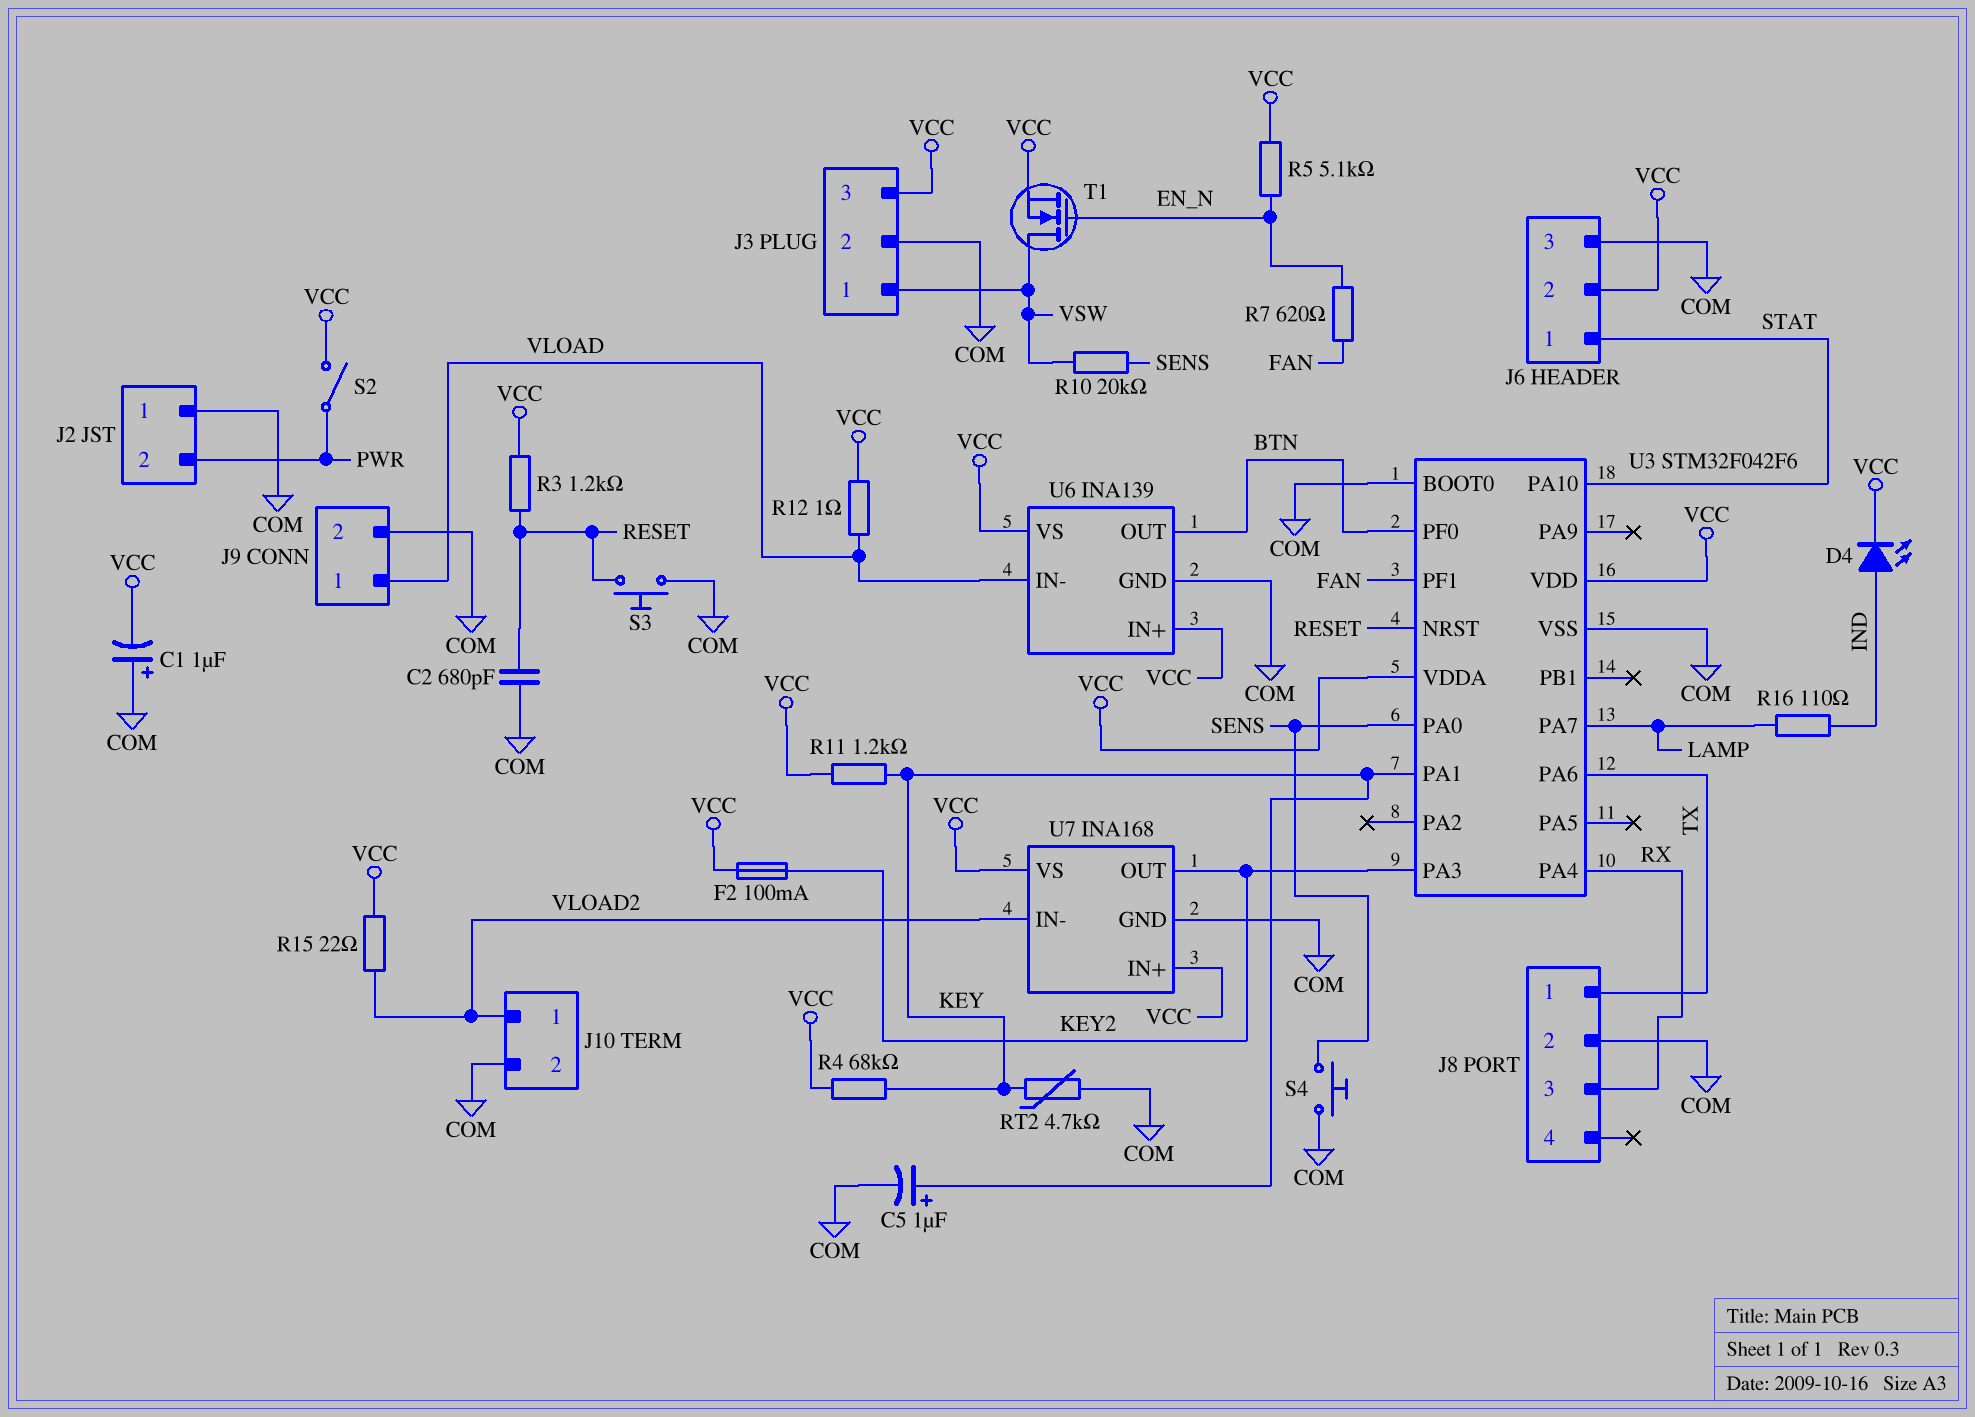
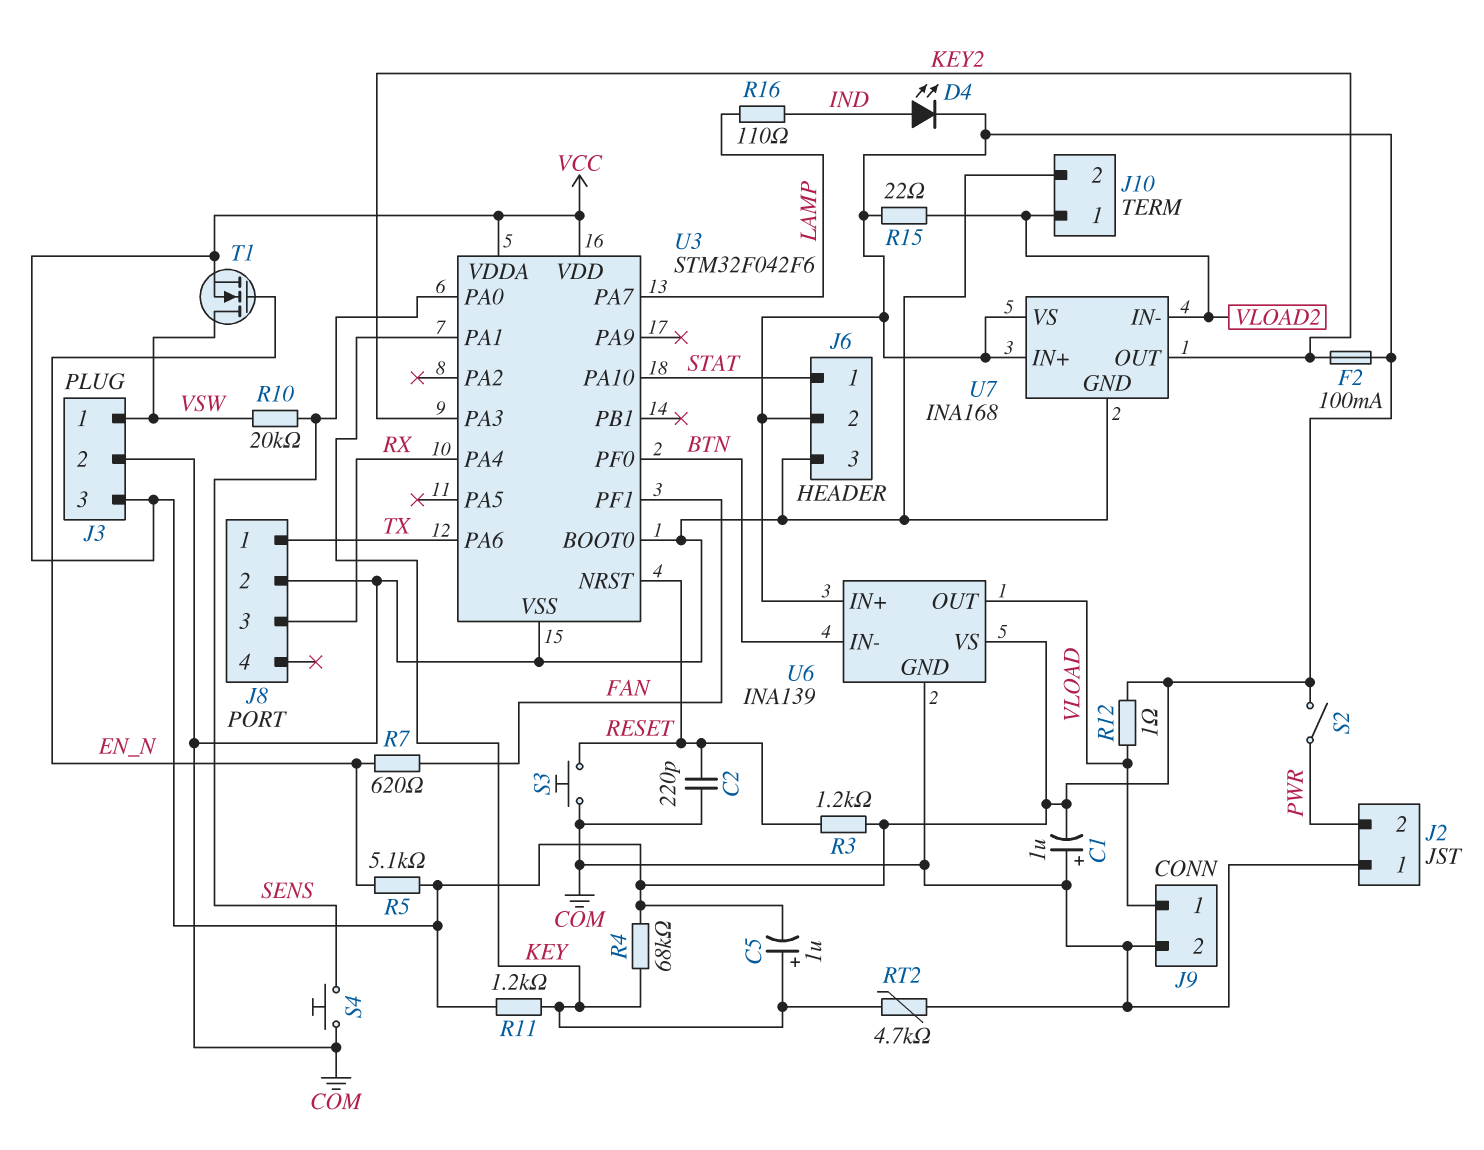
C2: 680pF (COM, RESET) -> 220pF (COM, RESET)
C5: 1uF (plus KEY, minus COM) -> 1uF (plus KEY, minus VCC)
U6 pin IN-: VLOAD -> BTN
U6 pin OUT: BTN -> VLOAD

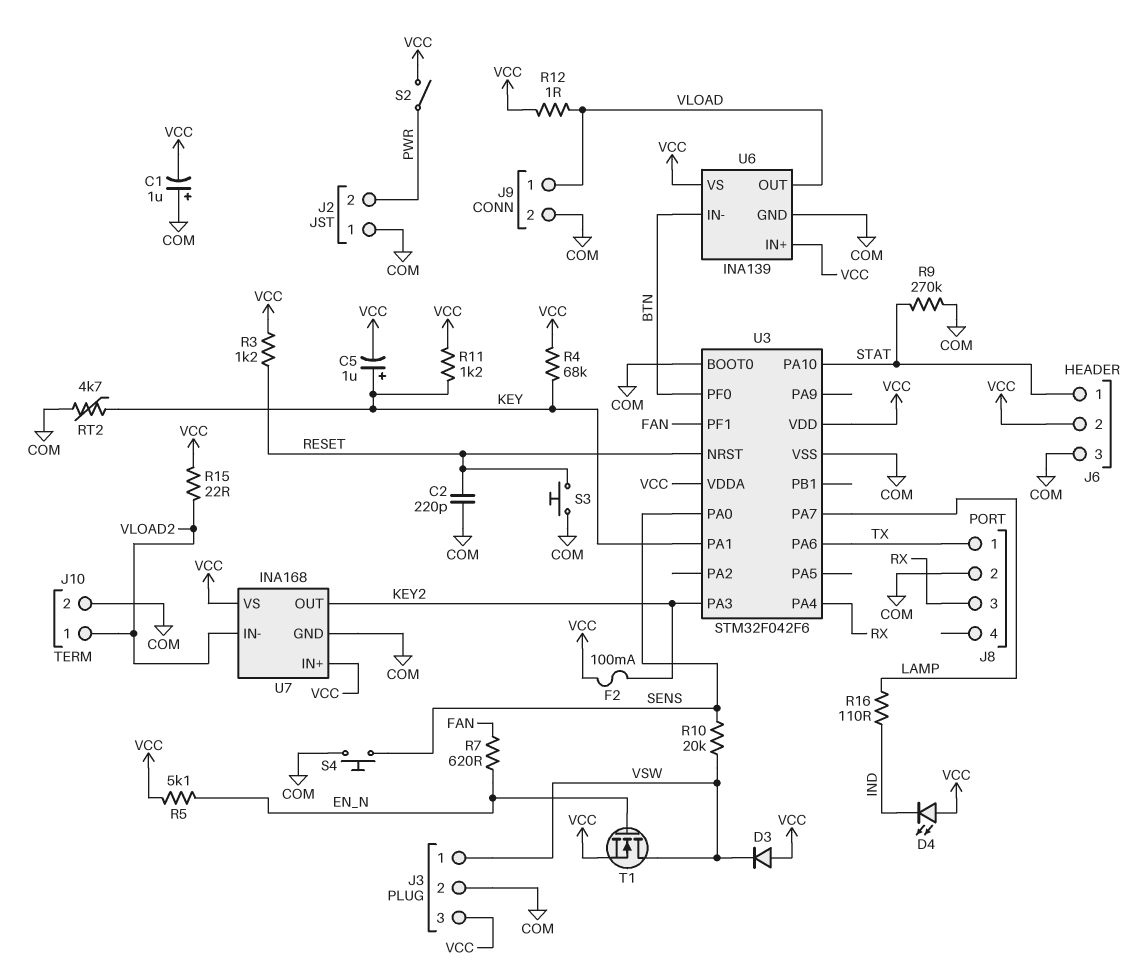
D3: none -> diode (A VCC, K VSW)
D4: LED (A IND, K VCC) -> LED (A VCC, K IND)
R9: none -> 270k (COM, STAT)

